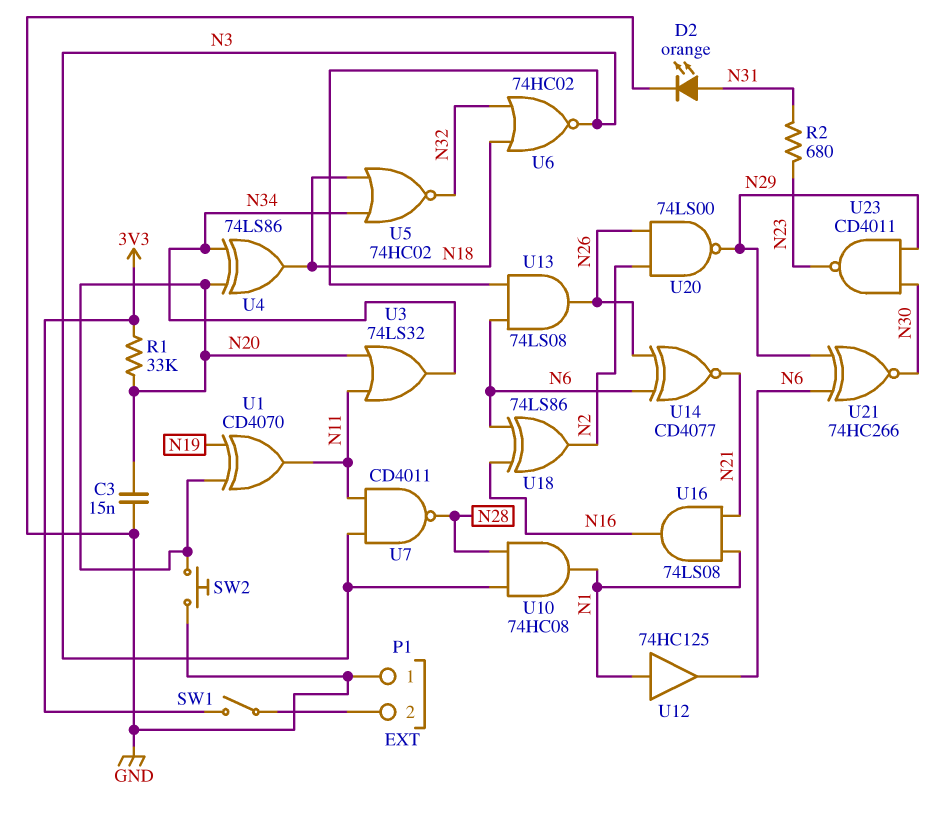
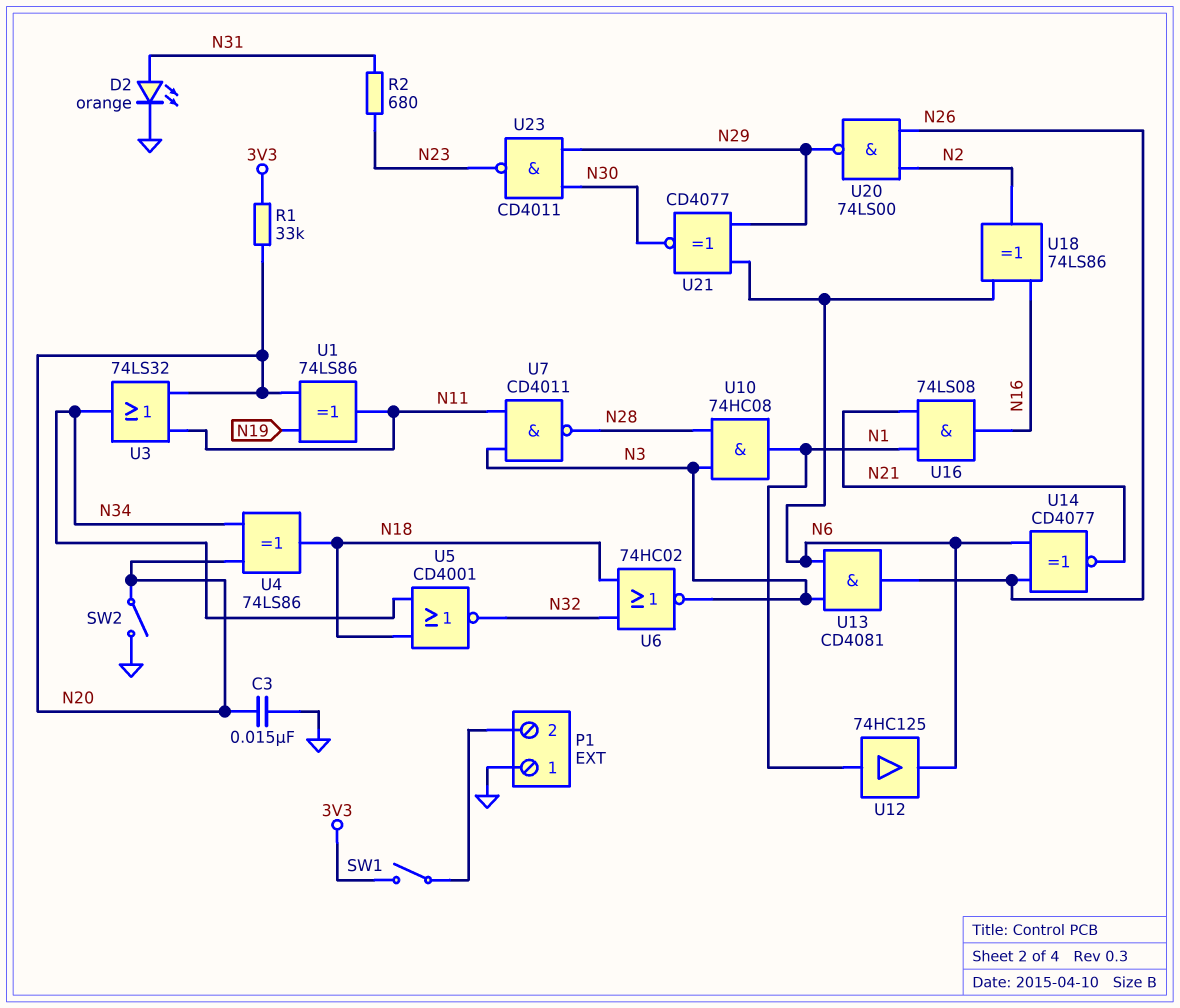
SW2: button (GND, N20) -> switch (GND, N20)
U1: XOR CD4070 (in N19, in N20, out N11) -> XOR 74LS86 (in N19, in N20, out N11)
U5: NOR 74HC02 (in N18, in N34, out N32) -> NOR CD4001 (in N18, in N34, out N32)
U13: AND 74LS08 (in N3, in N6, out N26) -> AND CD4081 (in N3, in N6, out N26)
U21: XNOR 74HC266 (in N6, in N29, out N30) -> XNOR CD4077 (in N6, in N29, out N30)

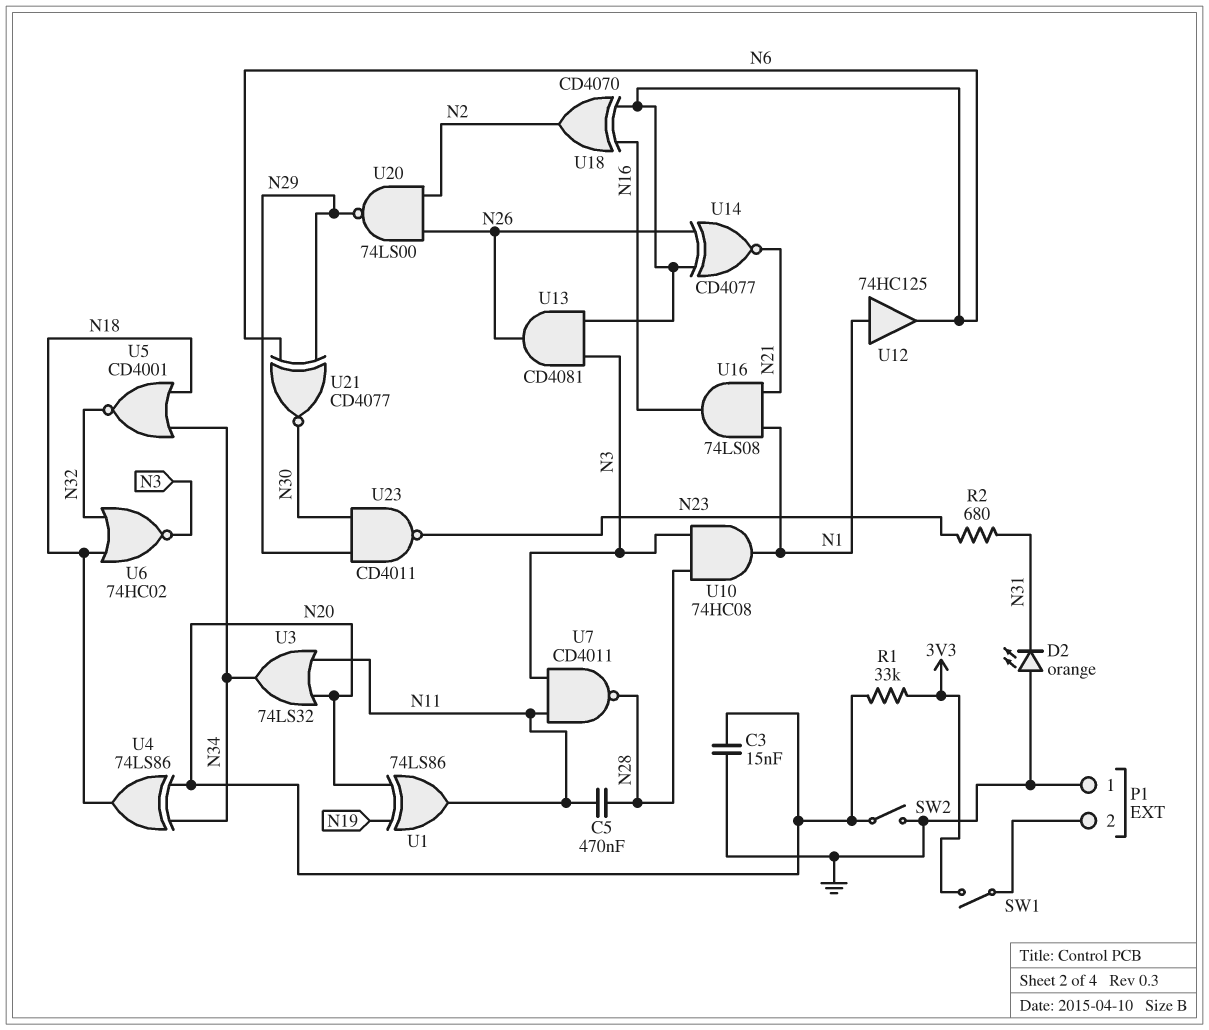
C5: none -> 470nF (N11, N28)
D2: LED orange (A N31, K GND) -> LED orange (A GND, K N31)
U18: XOR 74LS86 (in N6, in N16, out N2) -> XOR CD4070 (in N6, in N16, out N2)

